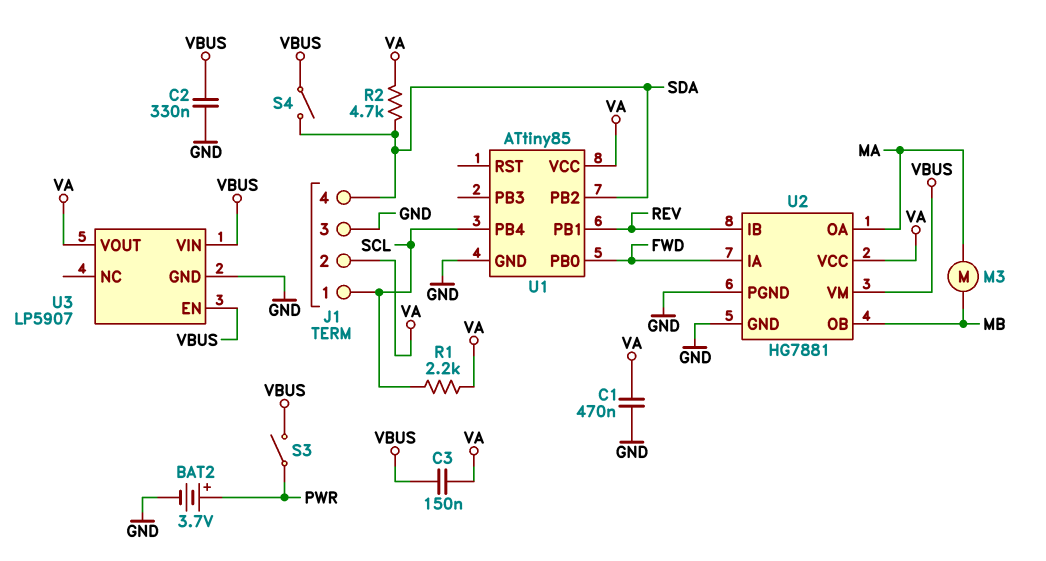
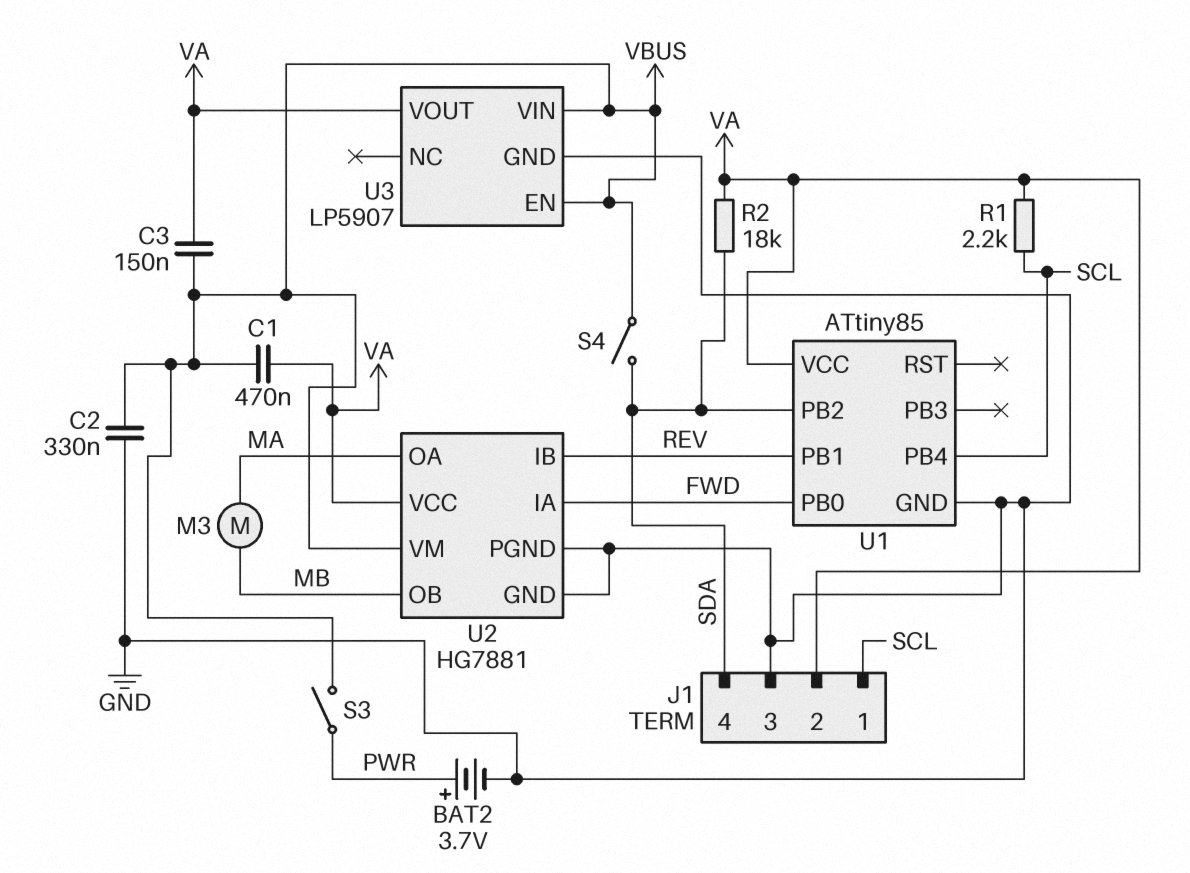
C1: 470nF (GND, VA) -> 470nF (VA, VBUS)
R2: 4.7k (SDA, VA) -> 18k (SDA, VA)

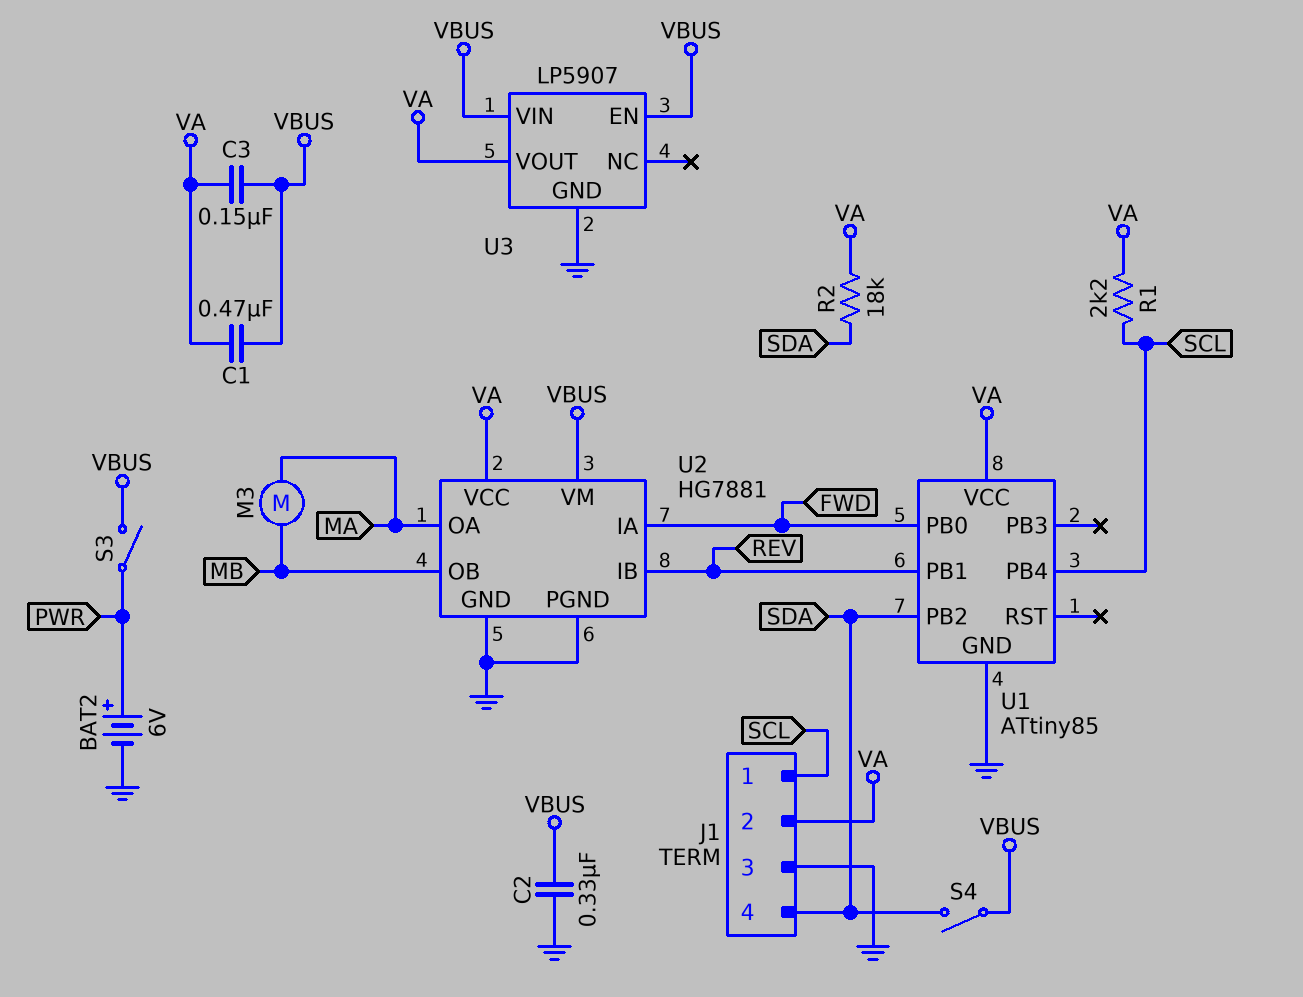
BAT2: 3.7V (plus PWR, minus GND) -> 6V (plus PWR, minus GND)

